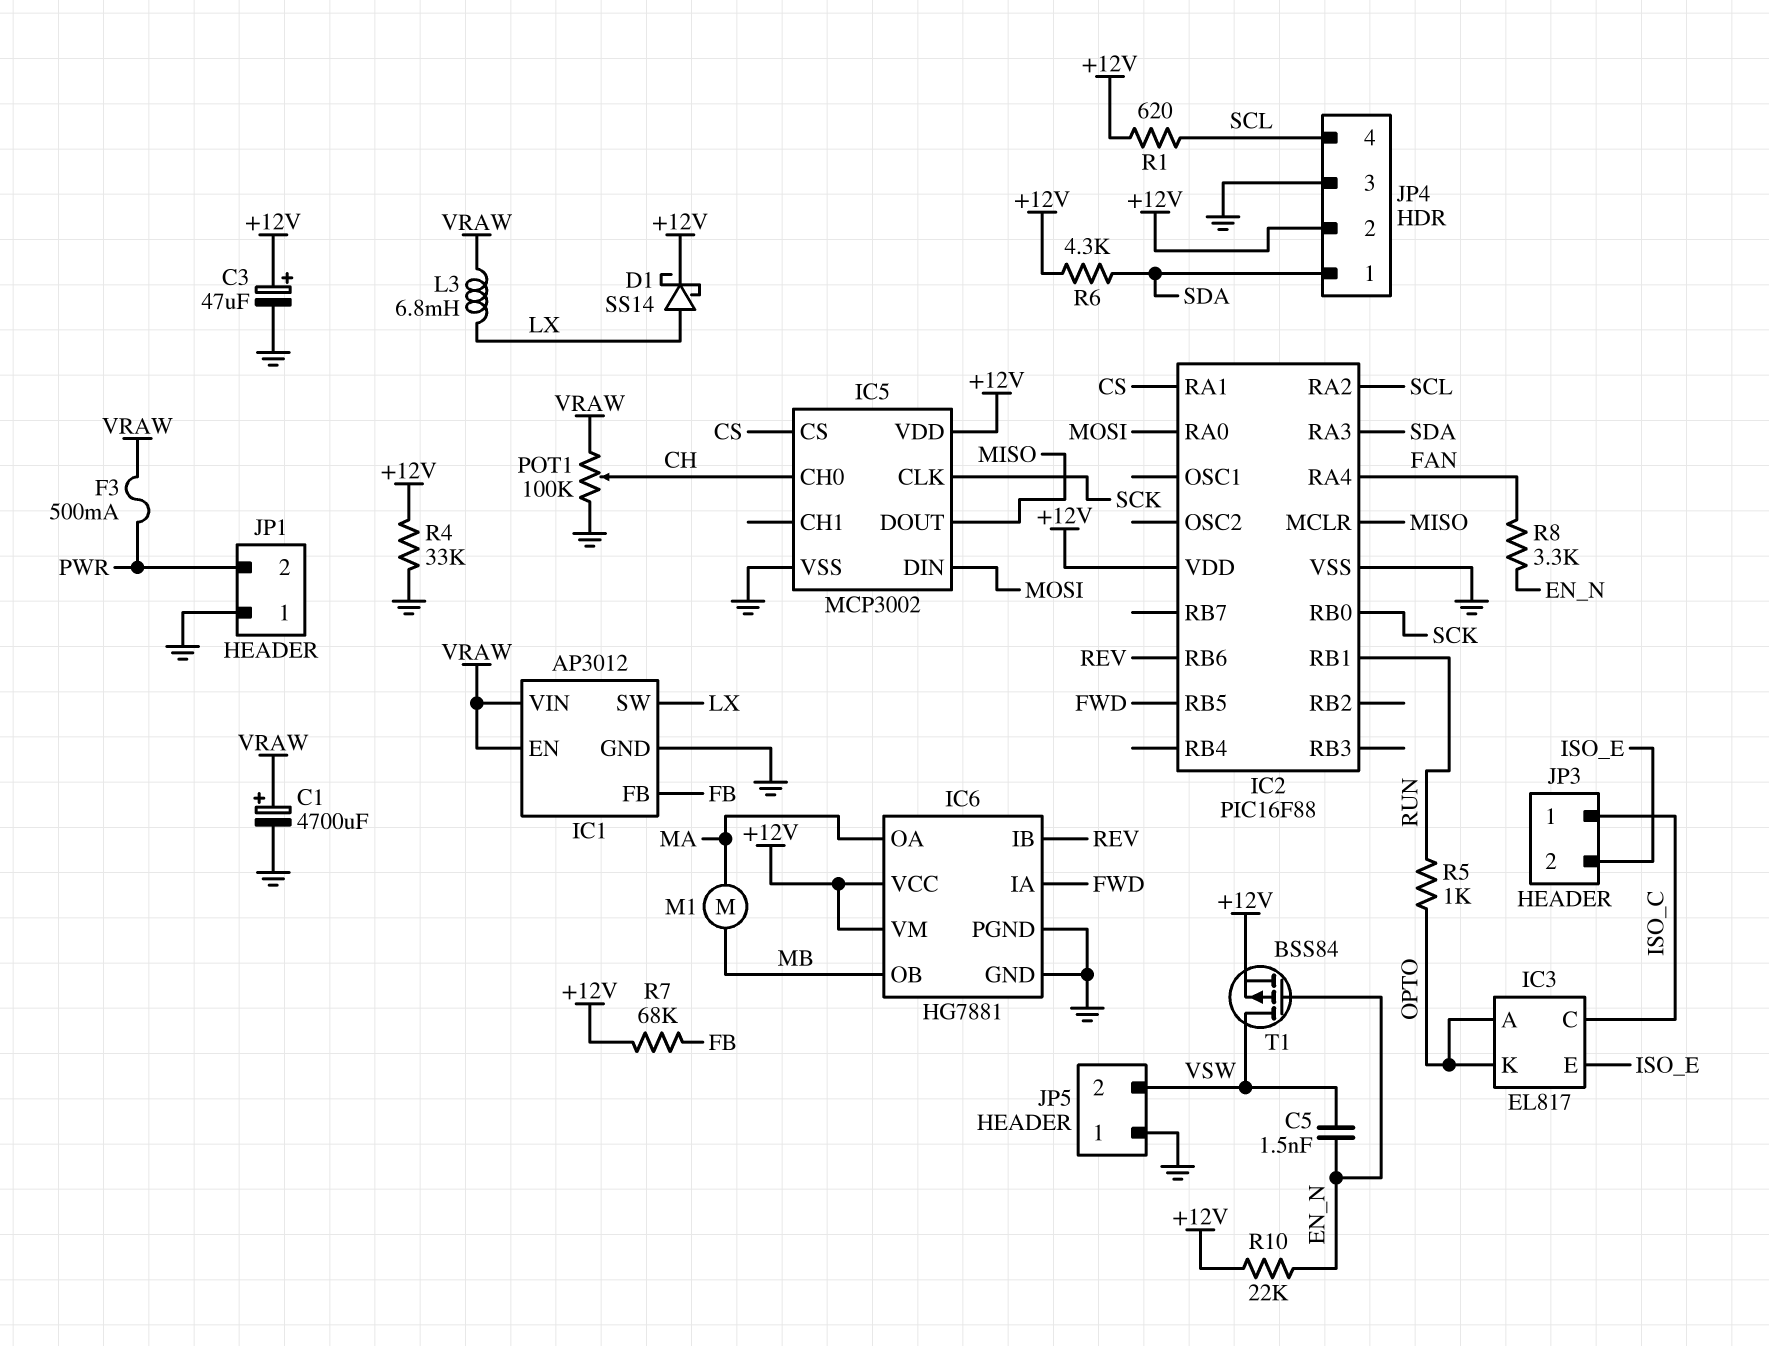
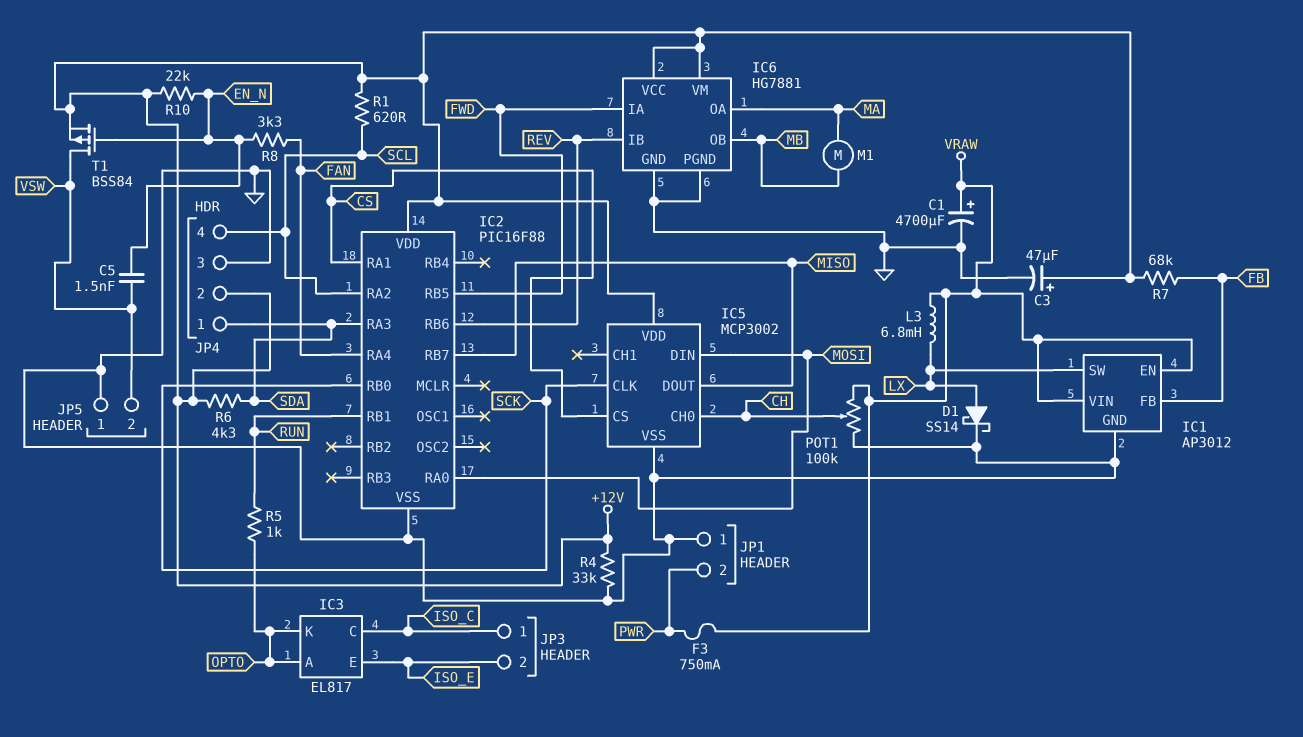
D1: schottky SS14 (A LX, K +12V) -> schottky SS14 (A LX, K GND)
F3: 500mA (PWR, VRAW) -> 750mA (PWR, VRAW)
IC2 pin MCLR: MISO -> none
IC2 pin RB7: none -> MISO

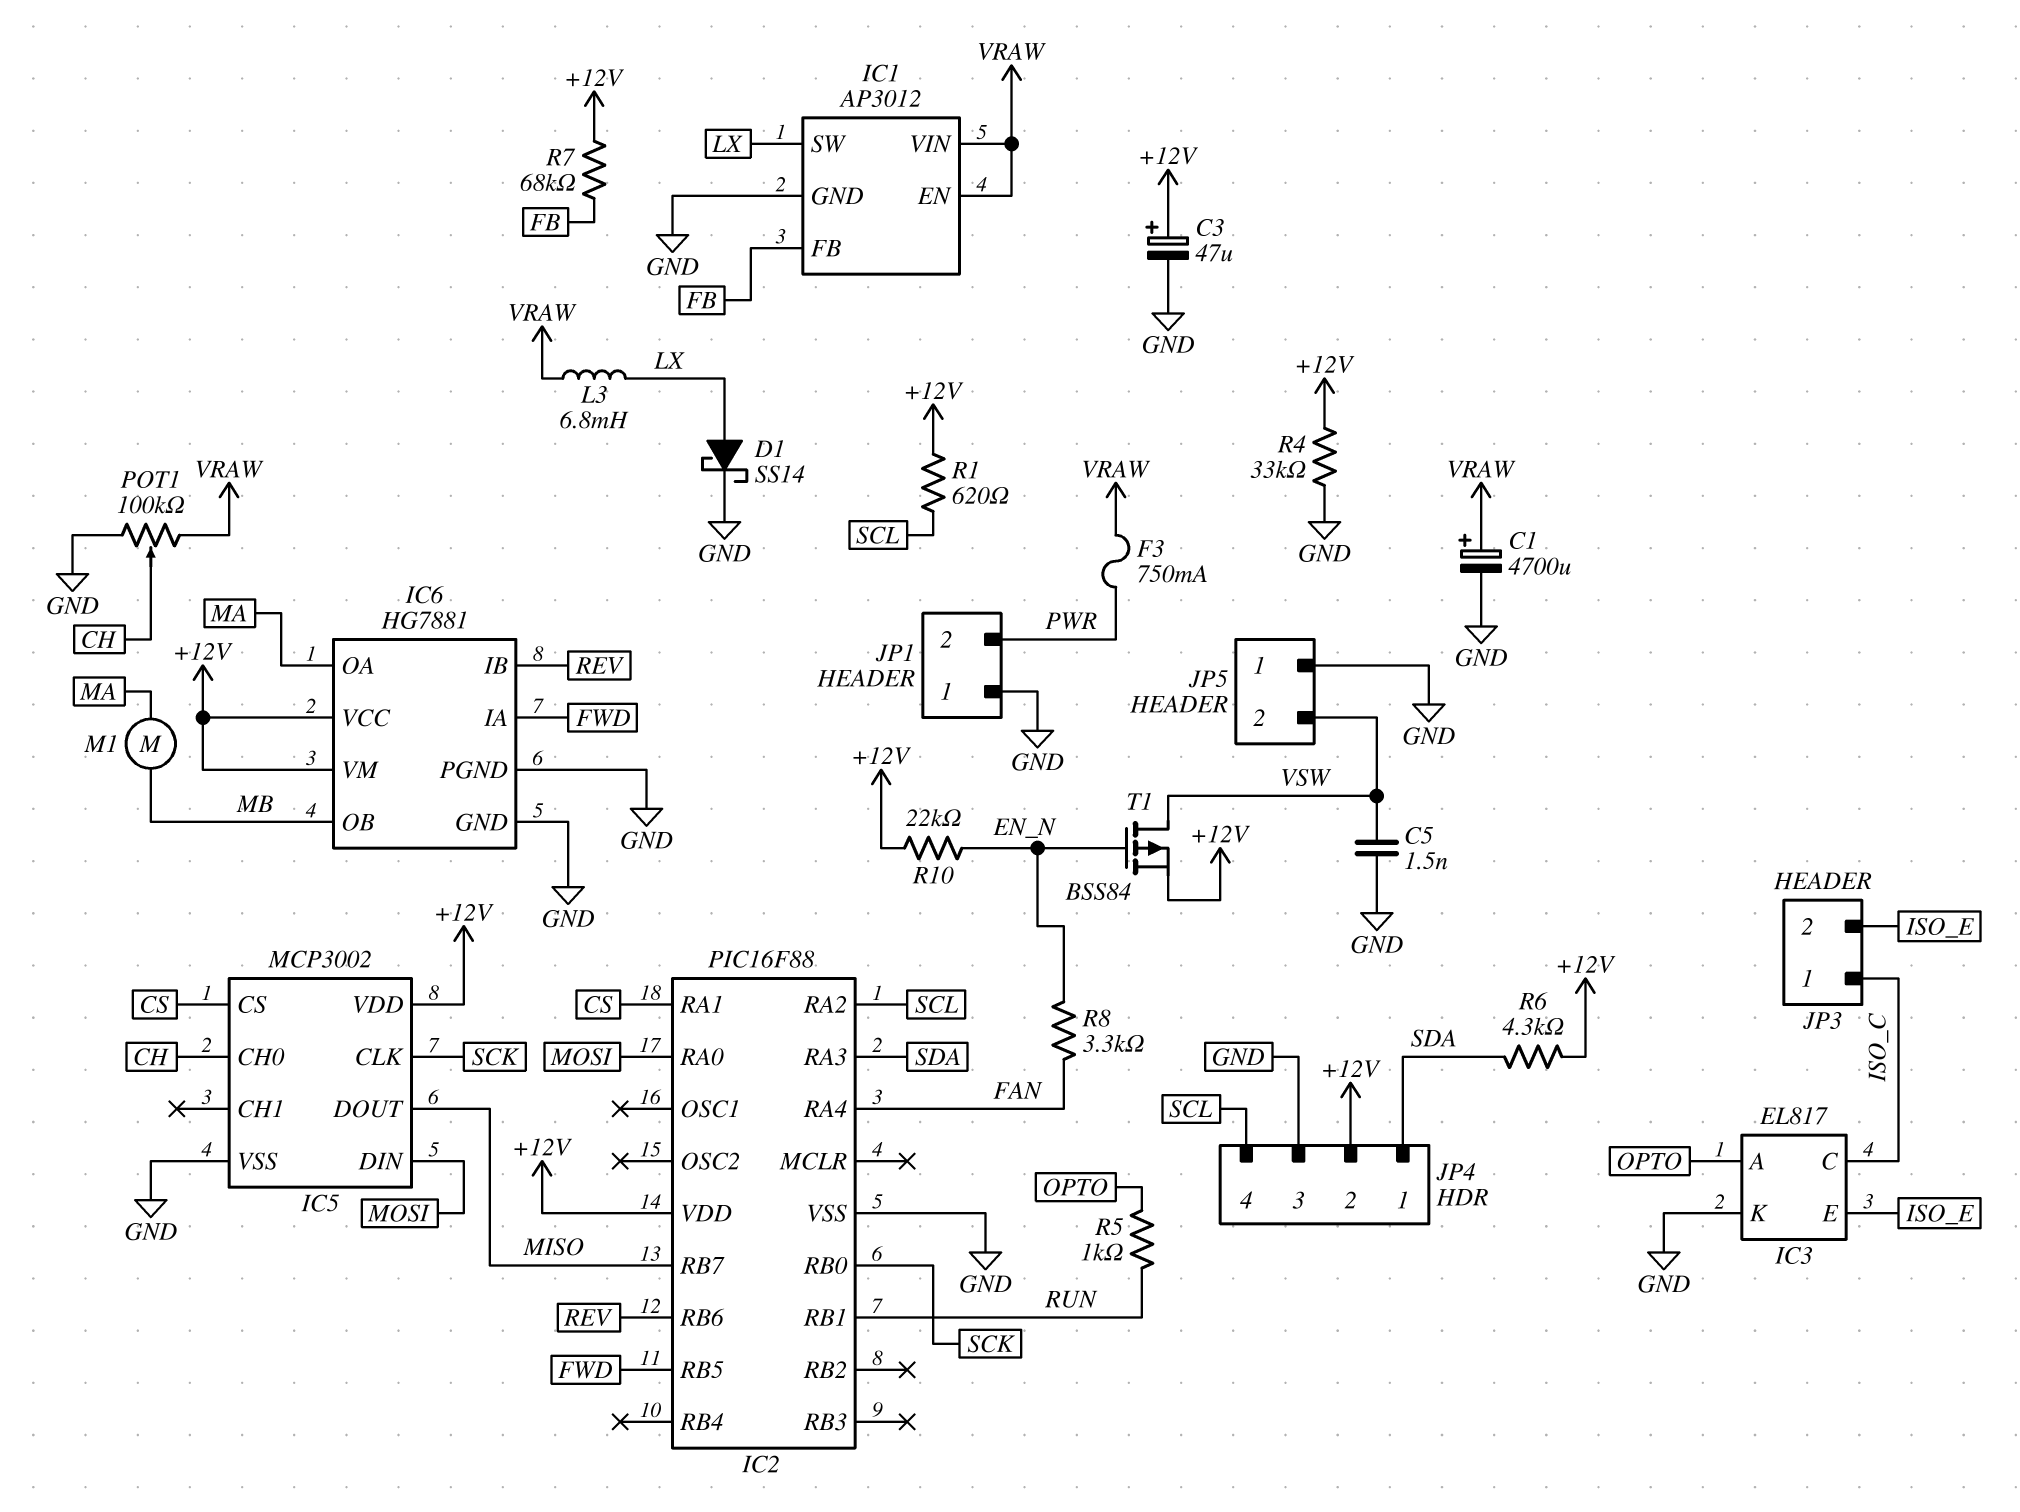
C5: 1.5nF (EN_N, VSW) -> 1.5nF (GND, VSW)
IC3 pin K: OPTO -> GND

